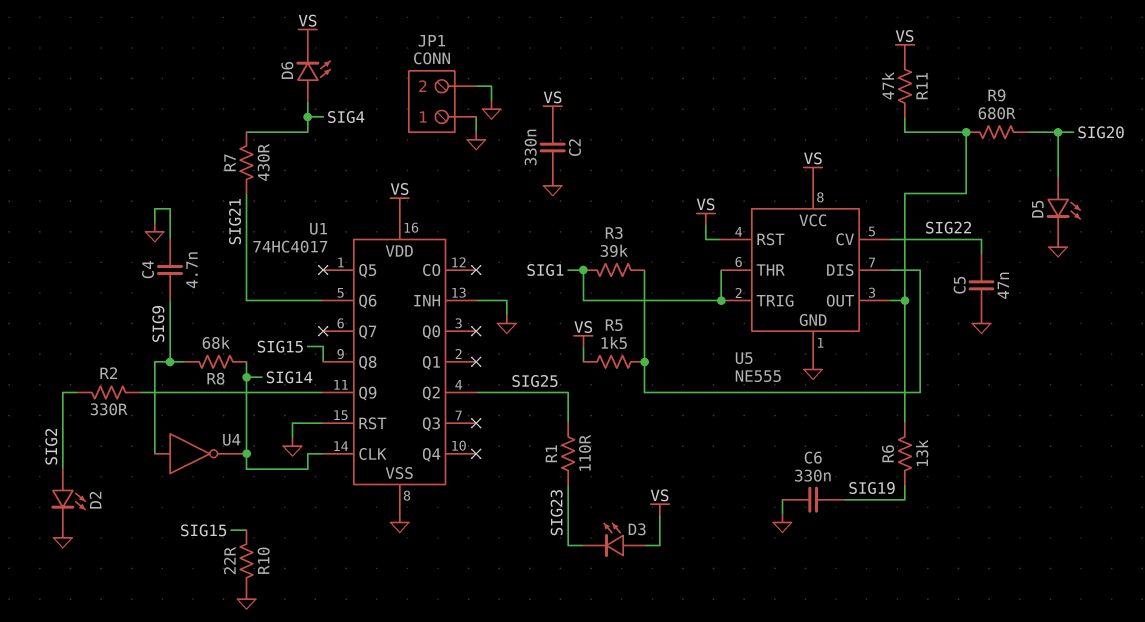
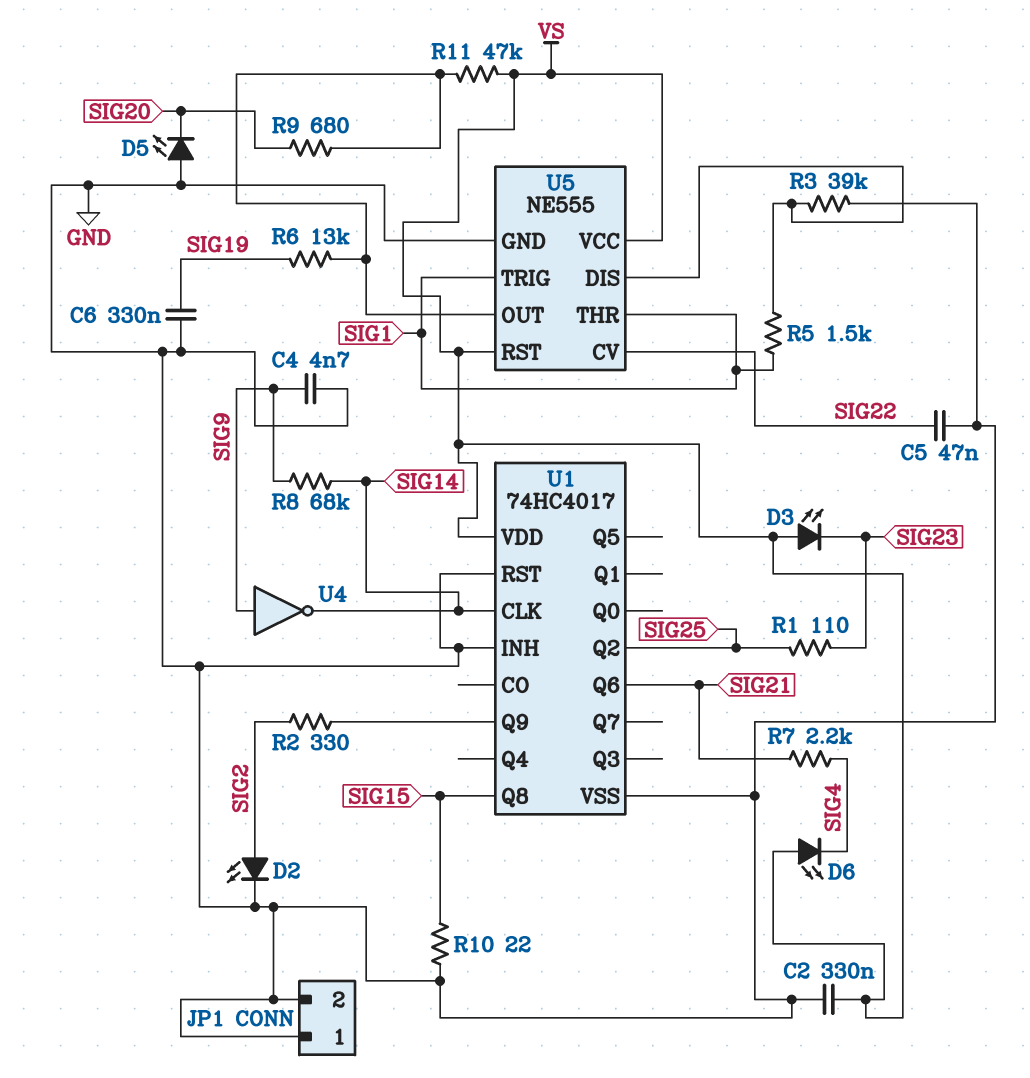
D5: LED (A SIG20, K GND) -> LED (A GND, K SIG20)
D6: LED (A SIG4, K VS) -> LED (A VS, K SIG4)
R3: 39k (SIG1, U5/DIS) -> 39k (GND, U5/DIS)
R5: 1.5k (U5/DIS, VS) -> 1.5k (SIG1, U5/DIS)
R7: 430 (SIG4, SIG21) -> 2.2k (SIG4, SIG21)

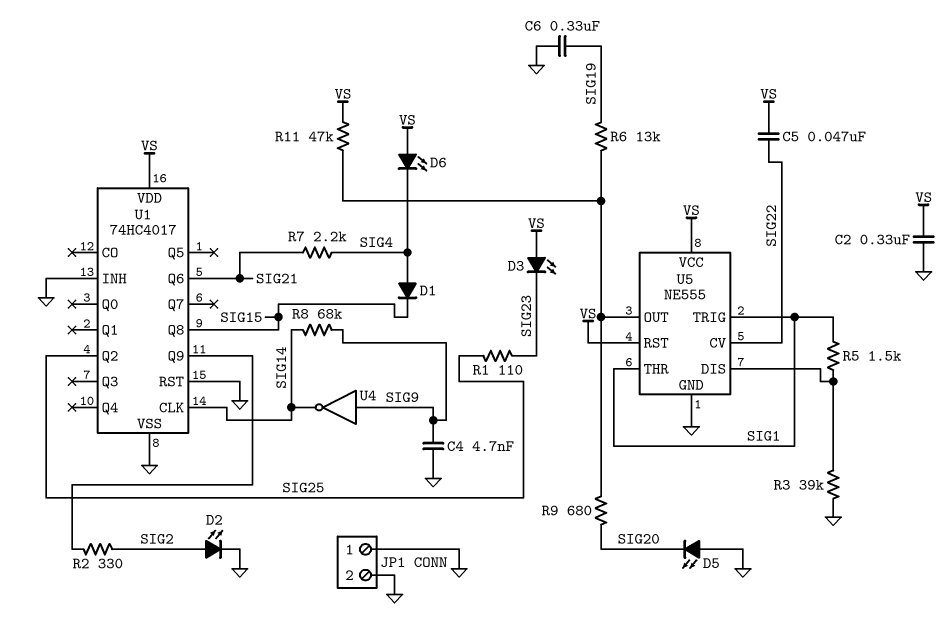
C5: 47nF (GND, SIG22) -> 47nF (SIG22, VS)
D1: none -> diode (A SIG4, K SIG15)
R10: 22 (GND, SIG15) -> none

